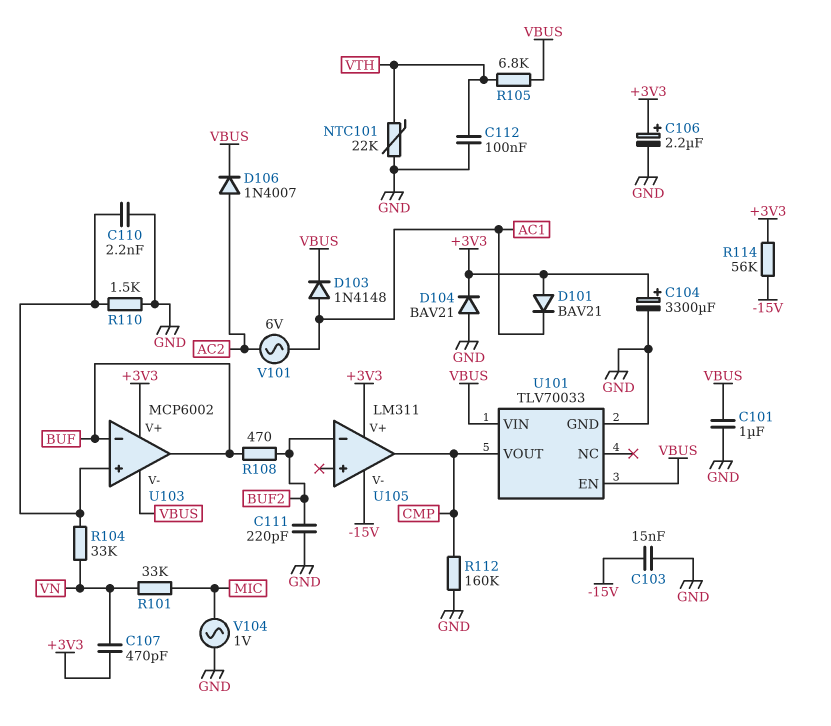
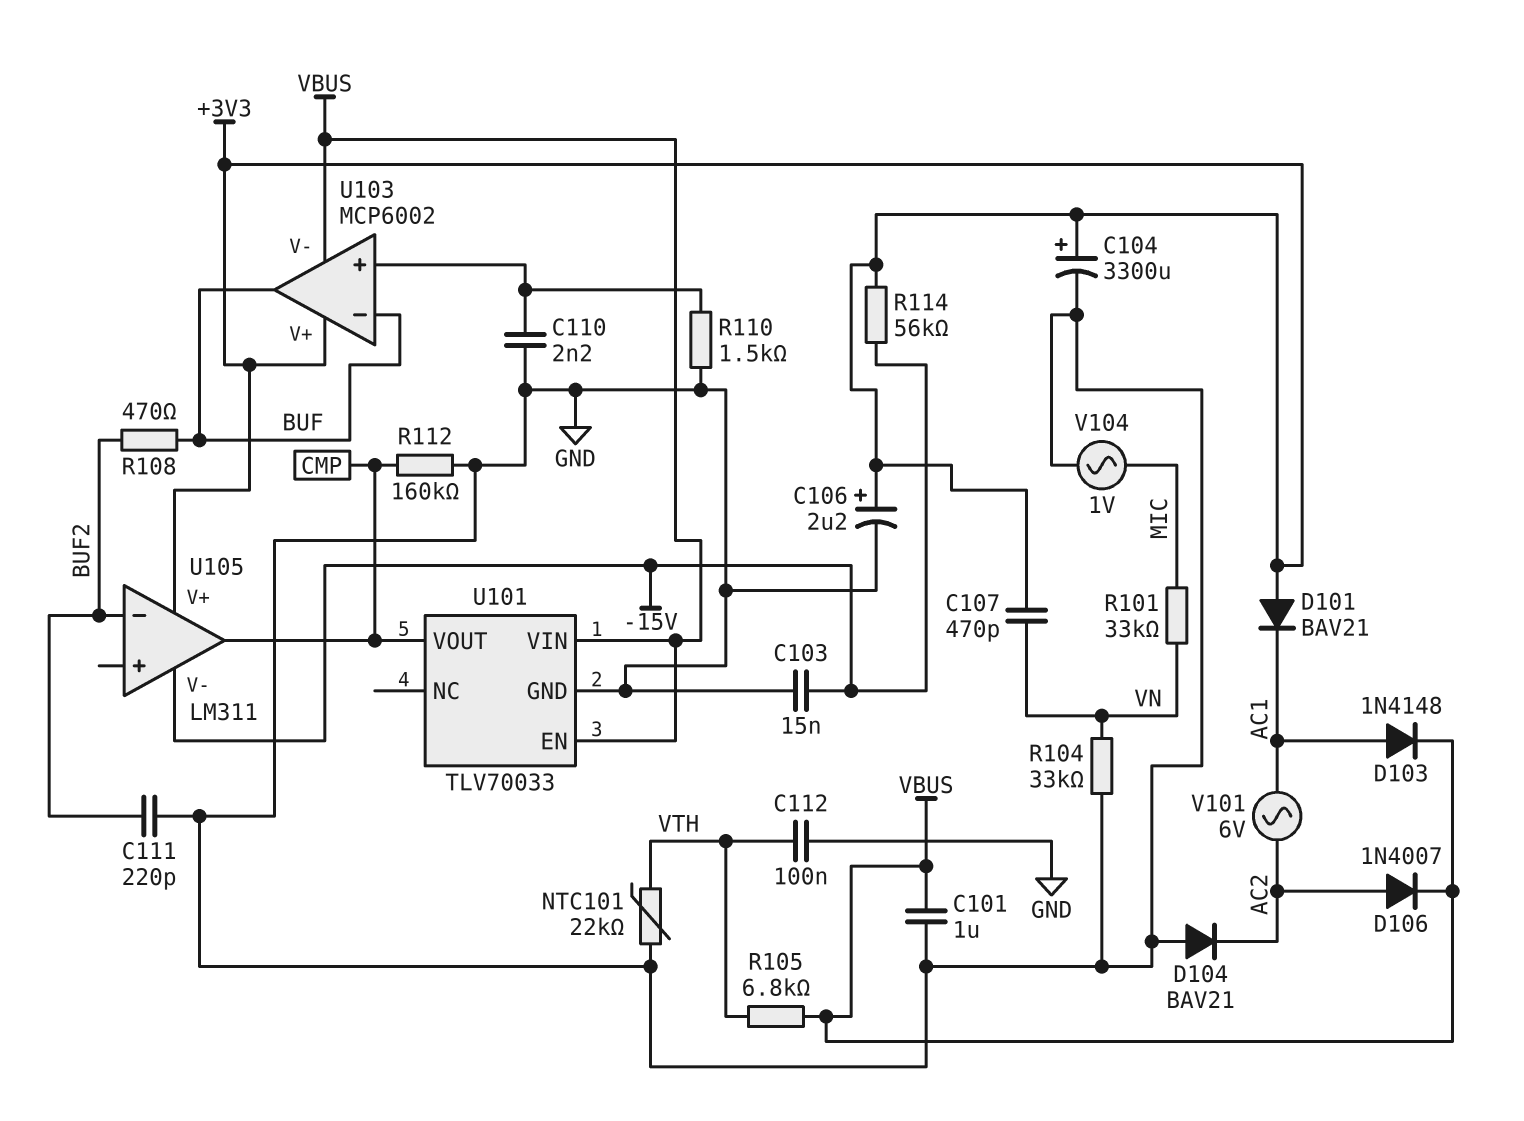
D104: diode BAV21 (A GND, K +3V3) -> diode BAV21 (A GND, K AC2)
R104: 33k (U103/in+, VN) -> 33k (GND, VN)

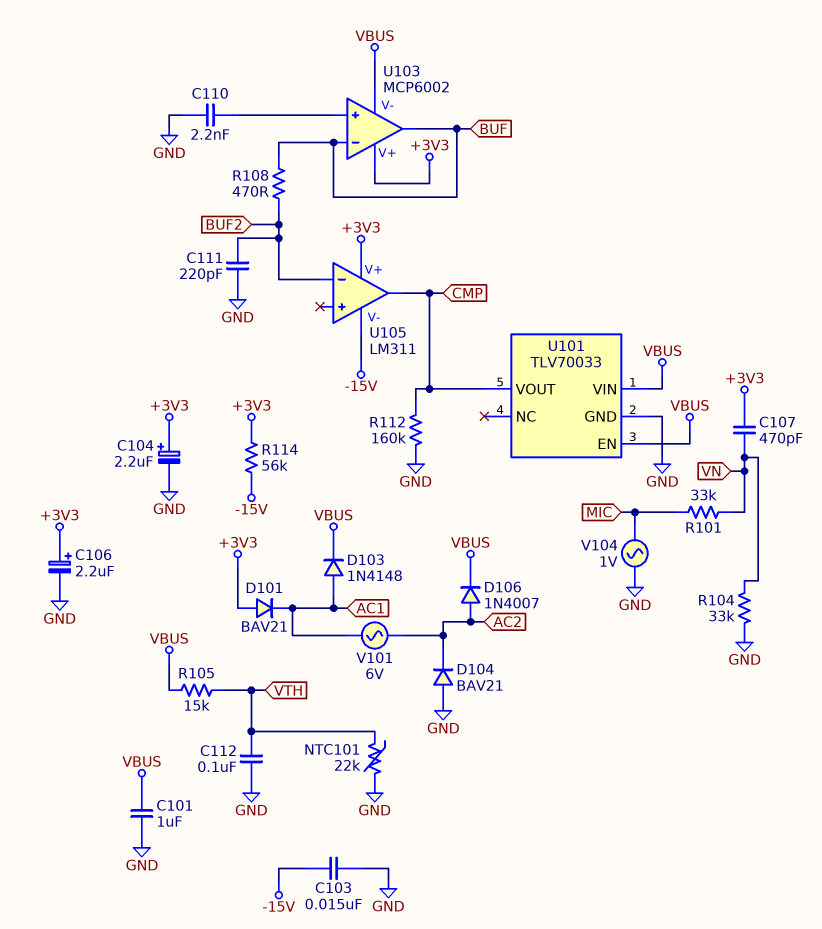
C104: 3300uF (plus +3V3, minus GND) -> 2.2uF (plus +3V3, minus GND)
R105: 6.8k (VBUS, VTH) -> 15k (VBUS, VTH)
R110: 1.5k (GND, U103/in+) -> none

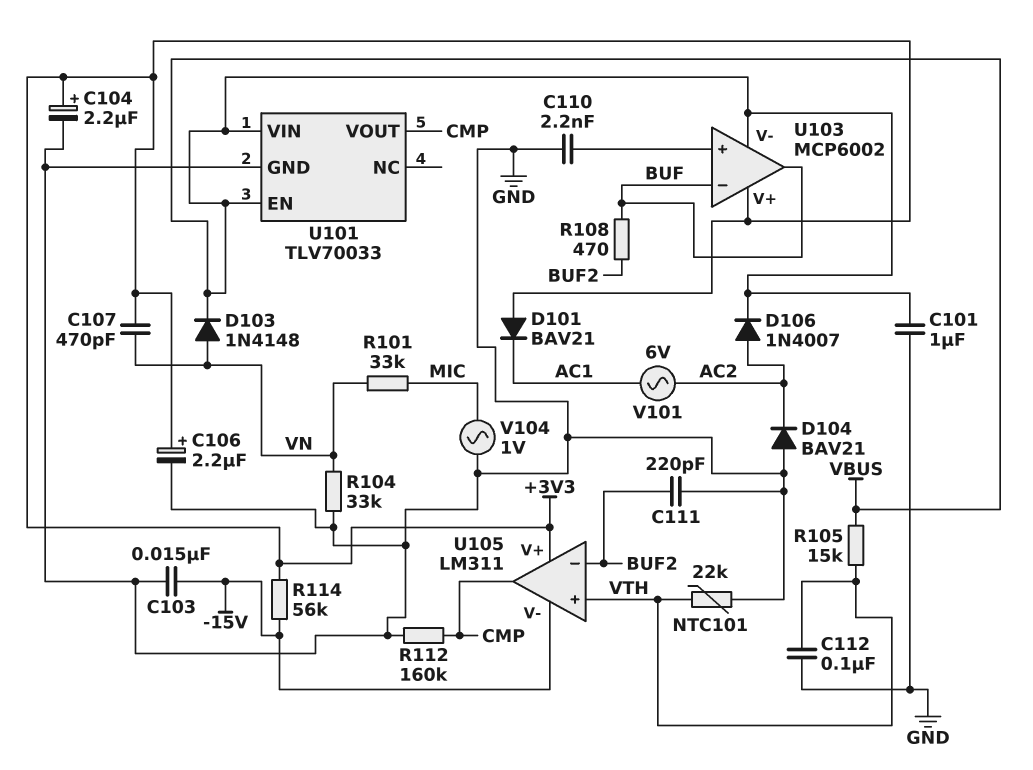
D103: diode 1N4148 (A AC1, K VBUS) -> diode 1N4148 (A VN, K VBUS)
U105 pin in+: none -> VTH

